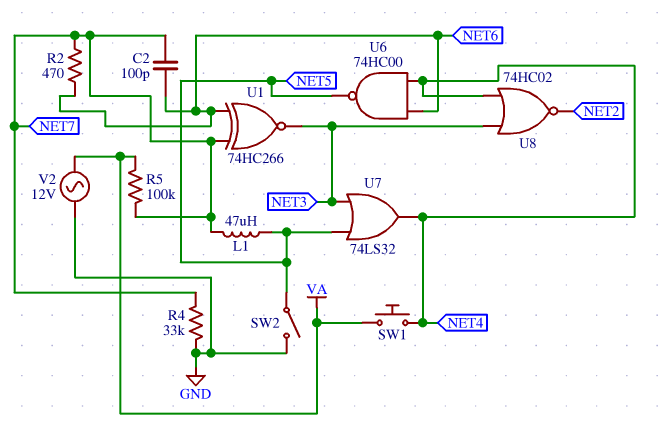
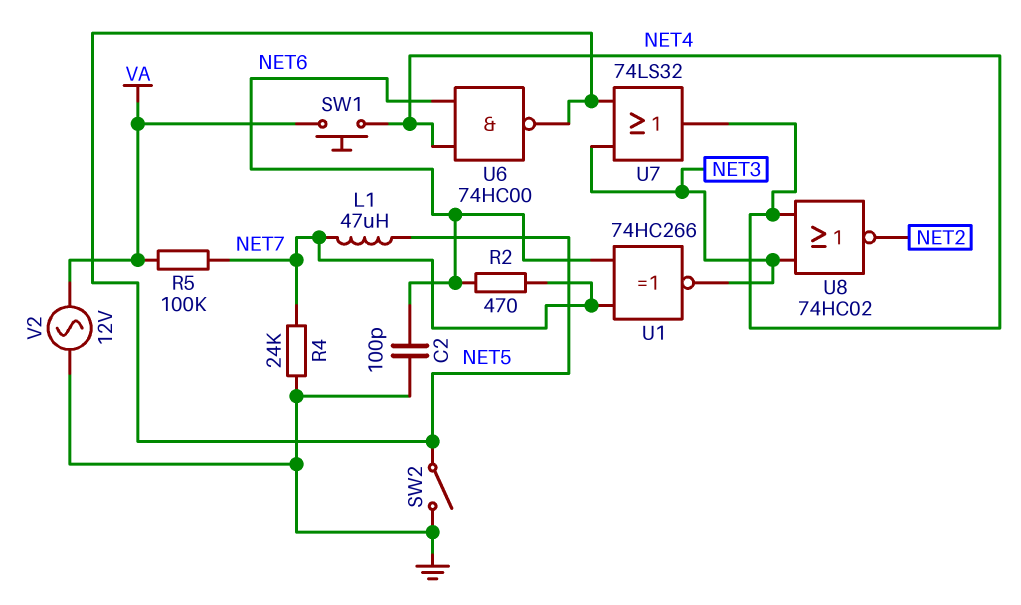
C2: 100pF (NET6, NET7) -> 100pF (GND, NET6)
R4: 33k (GND, NET7) -> 24k (GND, NET7)

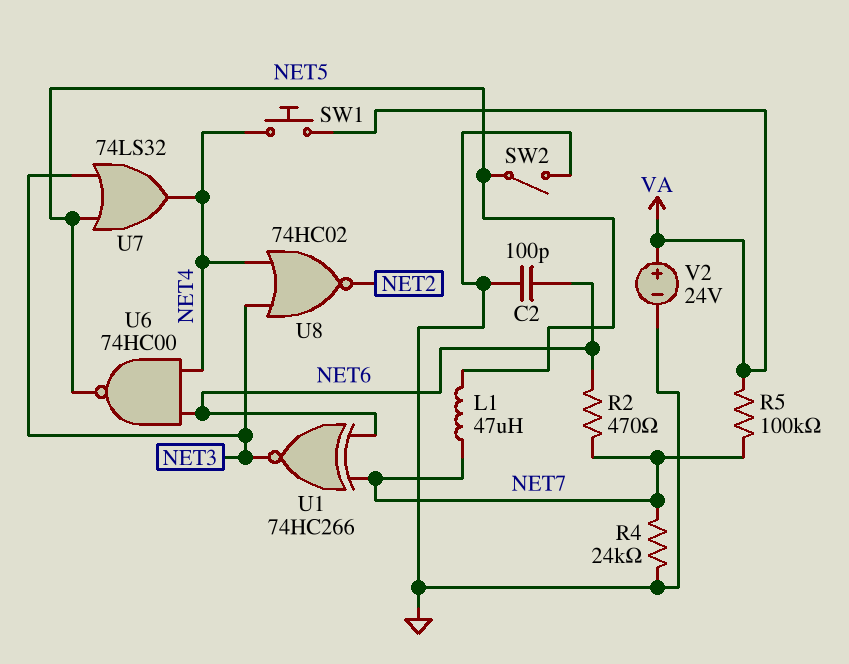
V2: AC 12V (GND, VA) -> 24V (plus VA, minus GND)

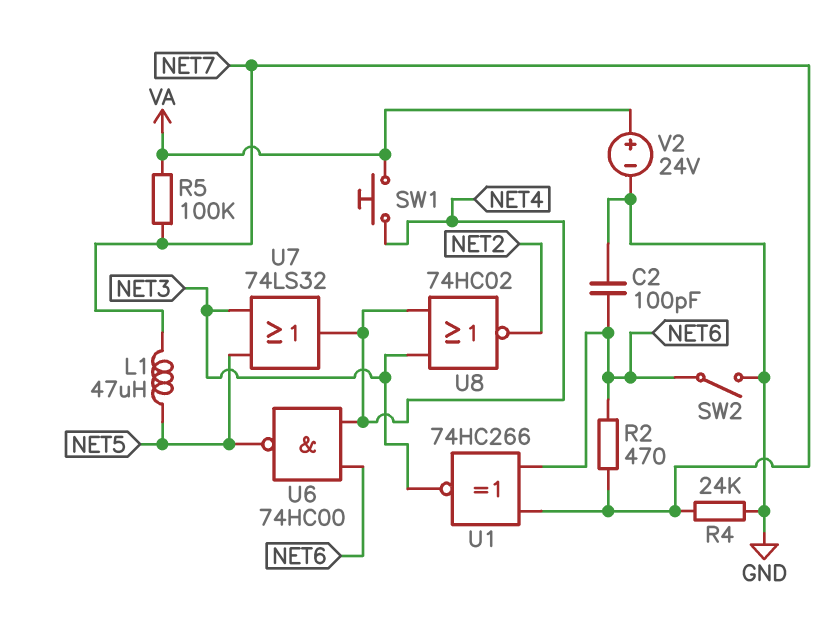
SW2: switch (GND, NET5) -> switch (GND, NET6)

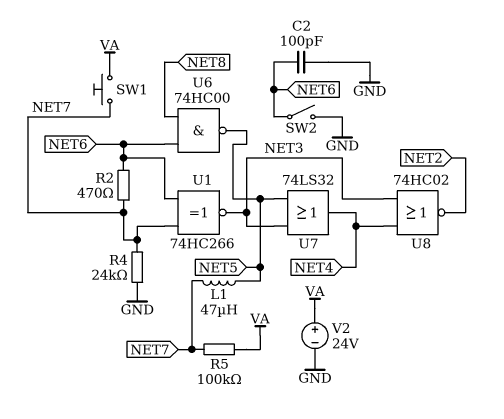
SW1: button (NET4, VA) -> button (NET7, VA)
U6: NAND 74HC00 (in NET4, in NET6, out NET5) -> NAND 74HC00 (in NET6, in NET8, out NET5)

